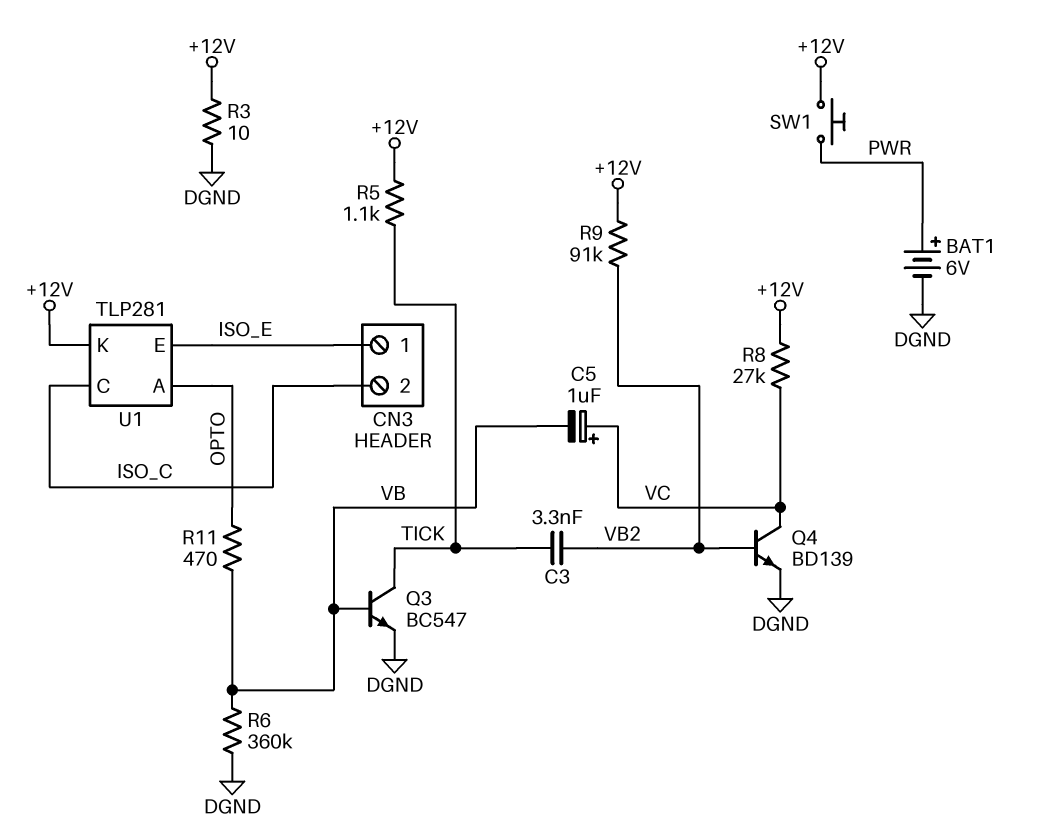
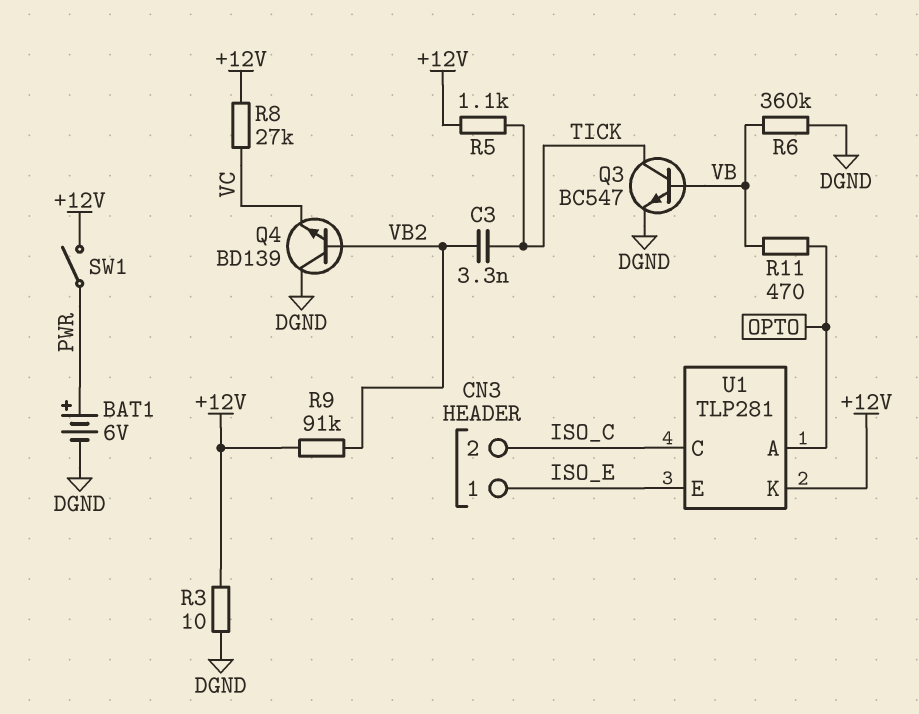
C5: 1uF (plus VC, minus VB) -> none
Q4: NPN BD139 (B VB2, C VC, E DGND) -> NPN BD139 (B VB2, C DGND, E VC)
SW1: button (+12V, PWR) -> switch (+12V, PWR)

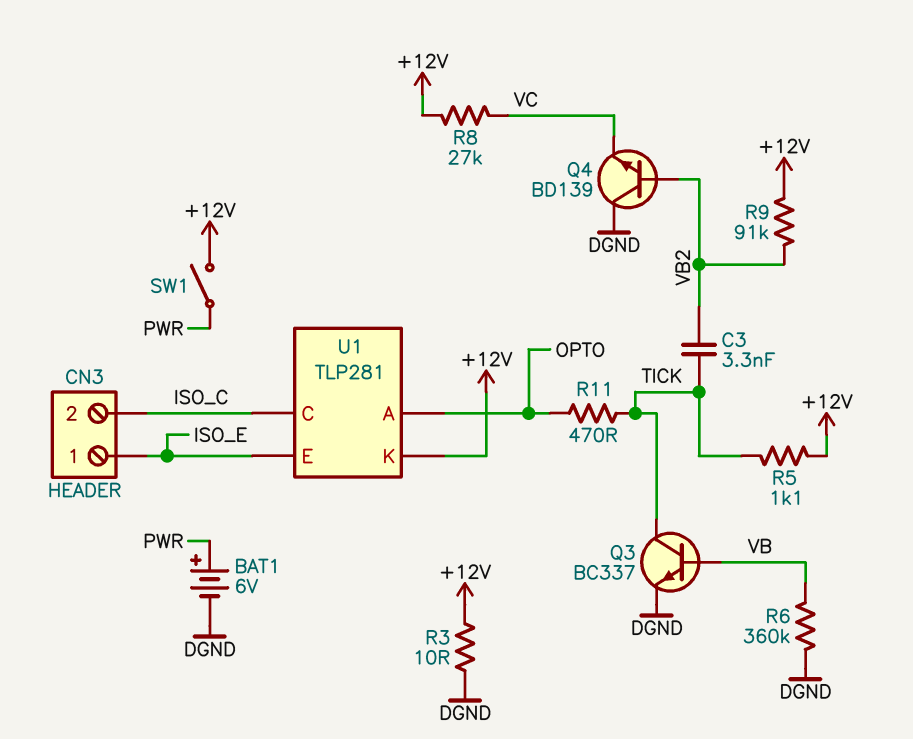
Q3: NPN BC547 (B VB, C TICK, E DGND) -> NPN BC337 (B VB, C TICK, E DGND)
R11: 470 (OPTO, VB) -> 470 (OPTO, TICK)

